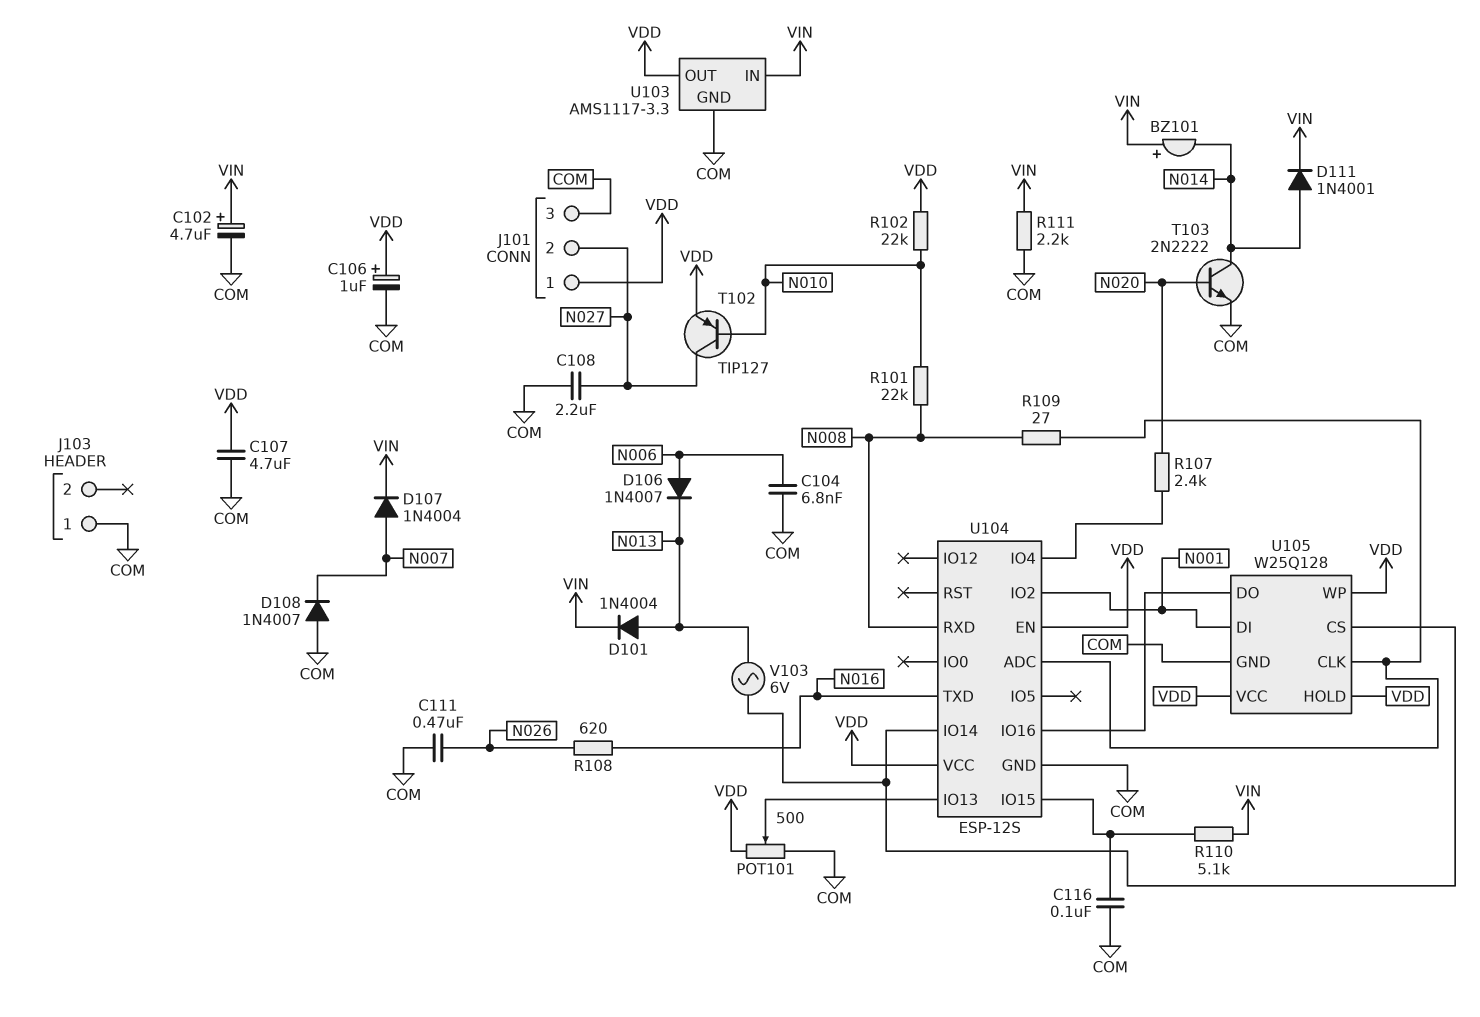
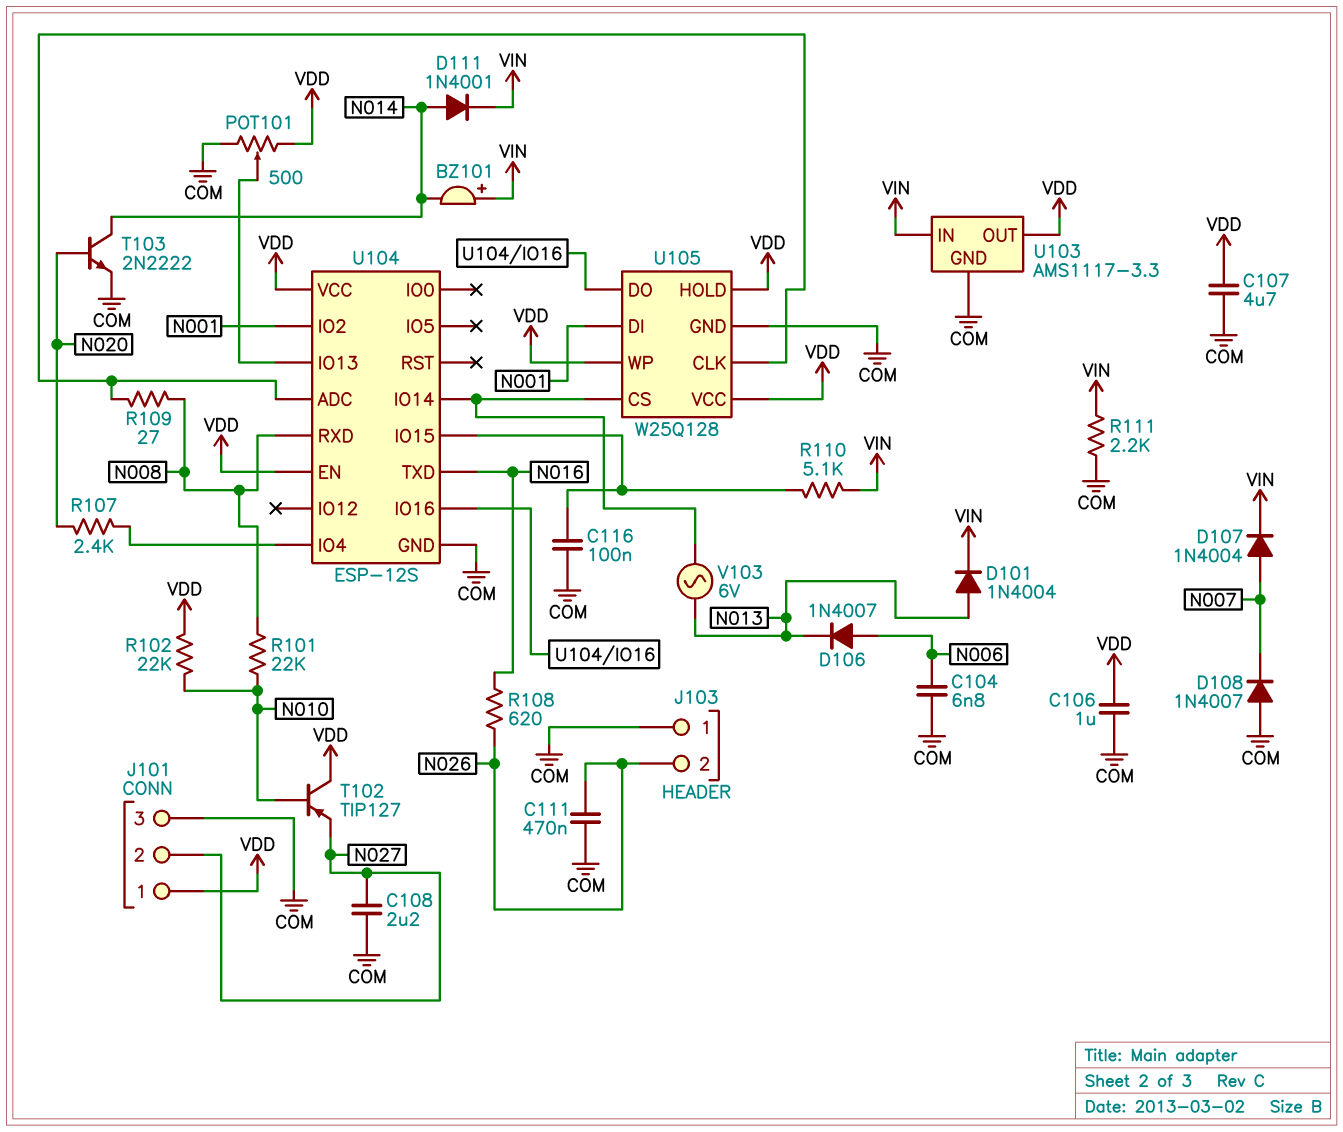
C102: 4.7uF (plus VIN, minus COM) -> none
C106: 1uF (plus VDD, minus COM) -> 1uF (COM, VDD)
J103 pin 2: none -> N026
T102: PNP TIP127 (B N010, C N027, E VDD) -> PNP TIP127 (B N010, C VDD, E N027)

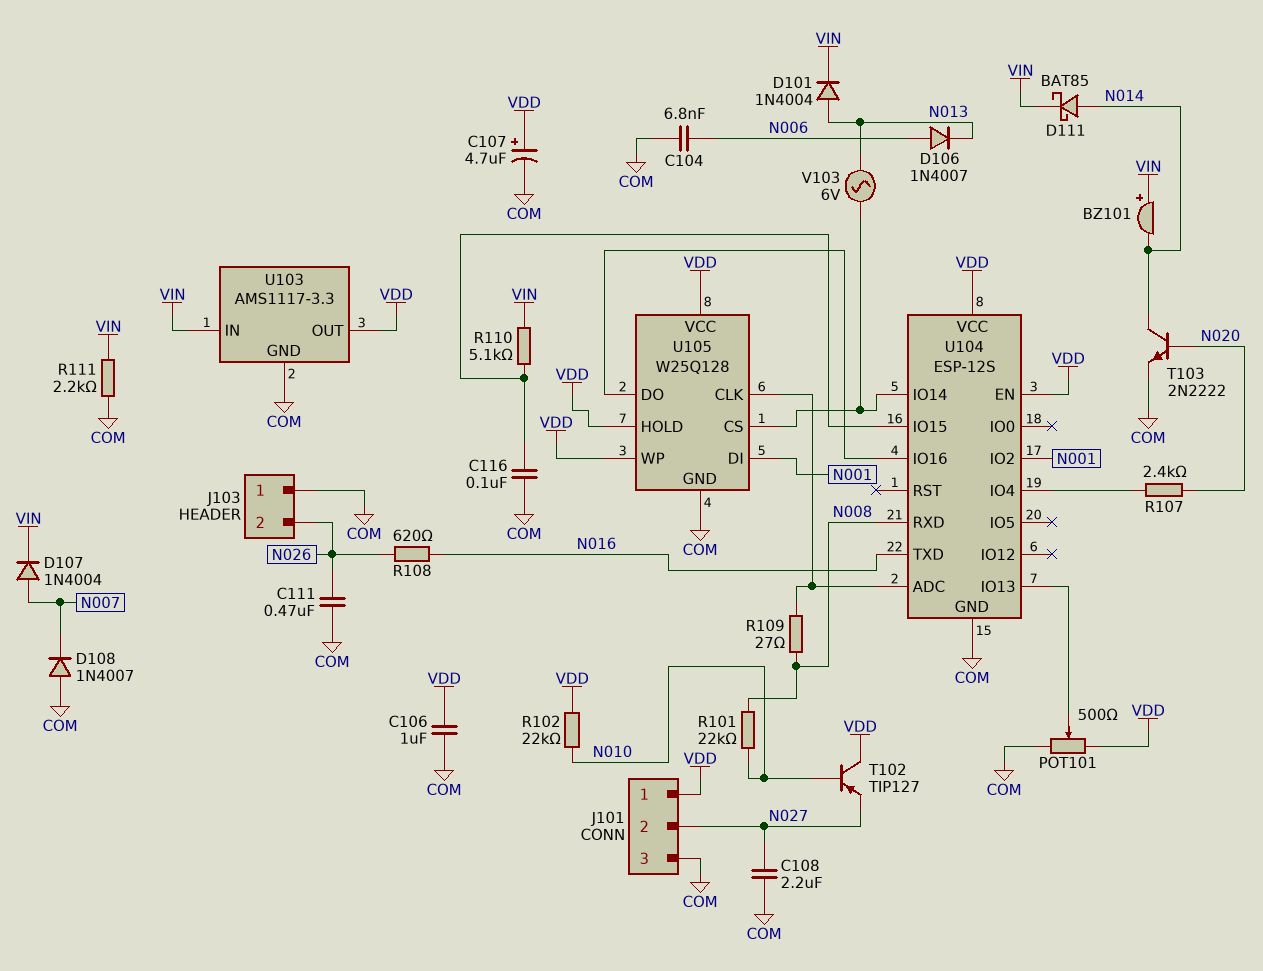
C107: 4.7uF (COM, VDD) -> 4.7uF (plus VDD, minus COM)
D111: diode 1N4001 (A N014, K VIN) -> schottky BAT85 (A N014, K VIN)

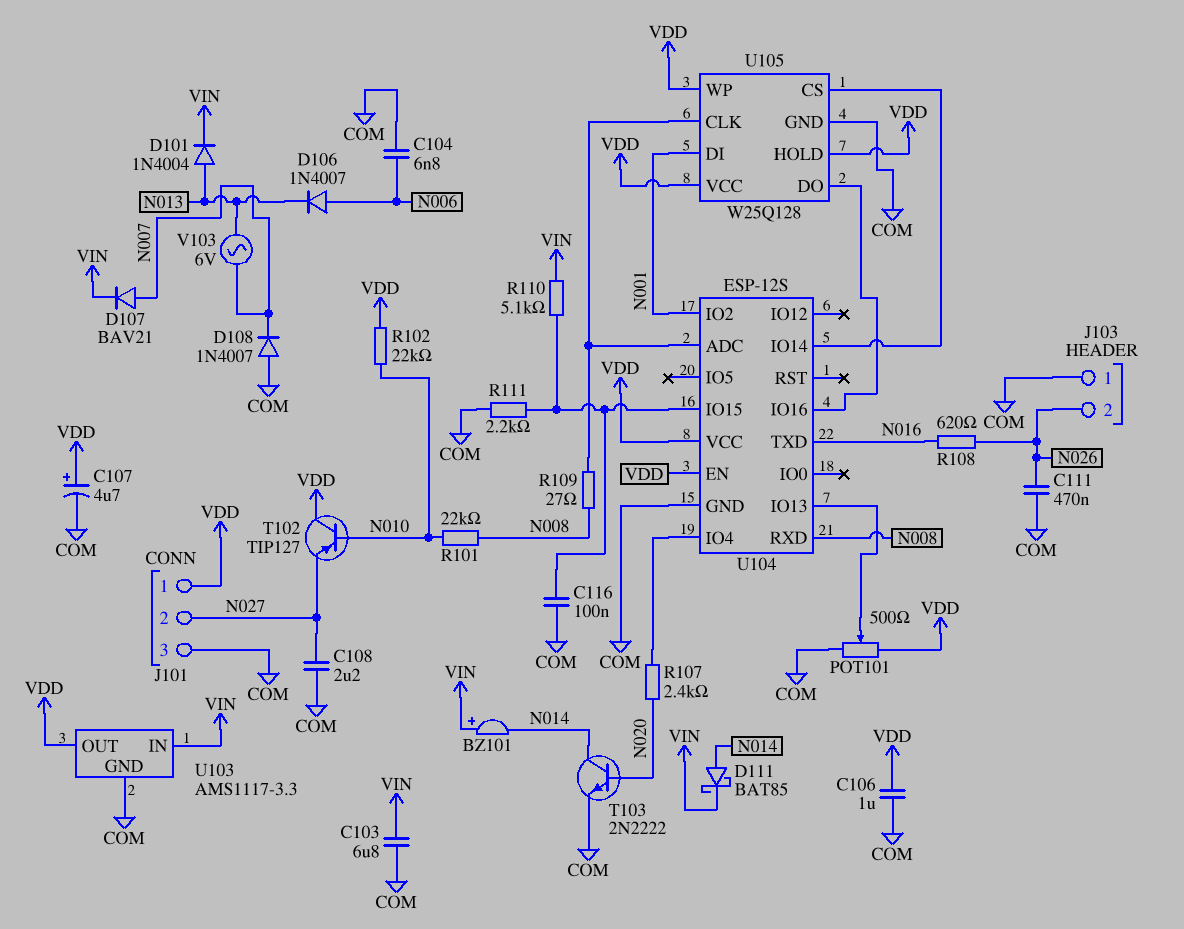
C103: none -> 6.8uF (COM, VIN)
D107: diode 1N4004 (A N007, K VIN) -> diode BAV21 (A N007, K VIN)
R111: 2.2k (COM, VIN) -> 2.2k (COM, U104/IO15)
V103: AC 6V (N013, U104/IO14) -> AC 6V (N007, N013)

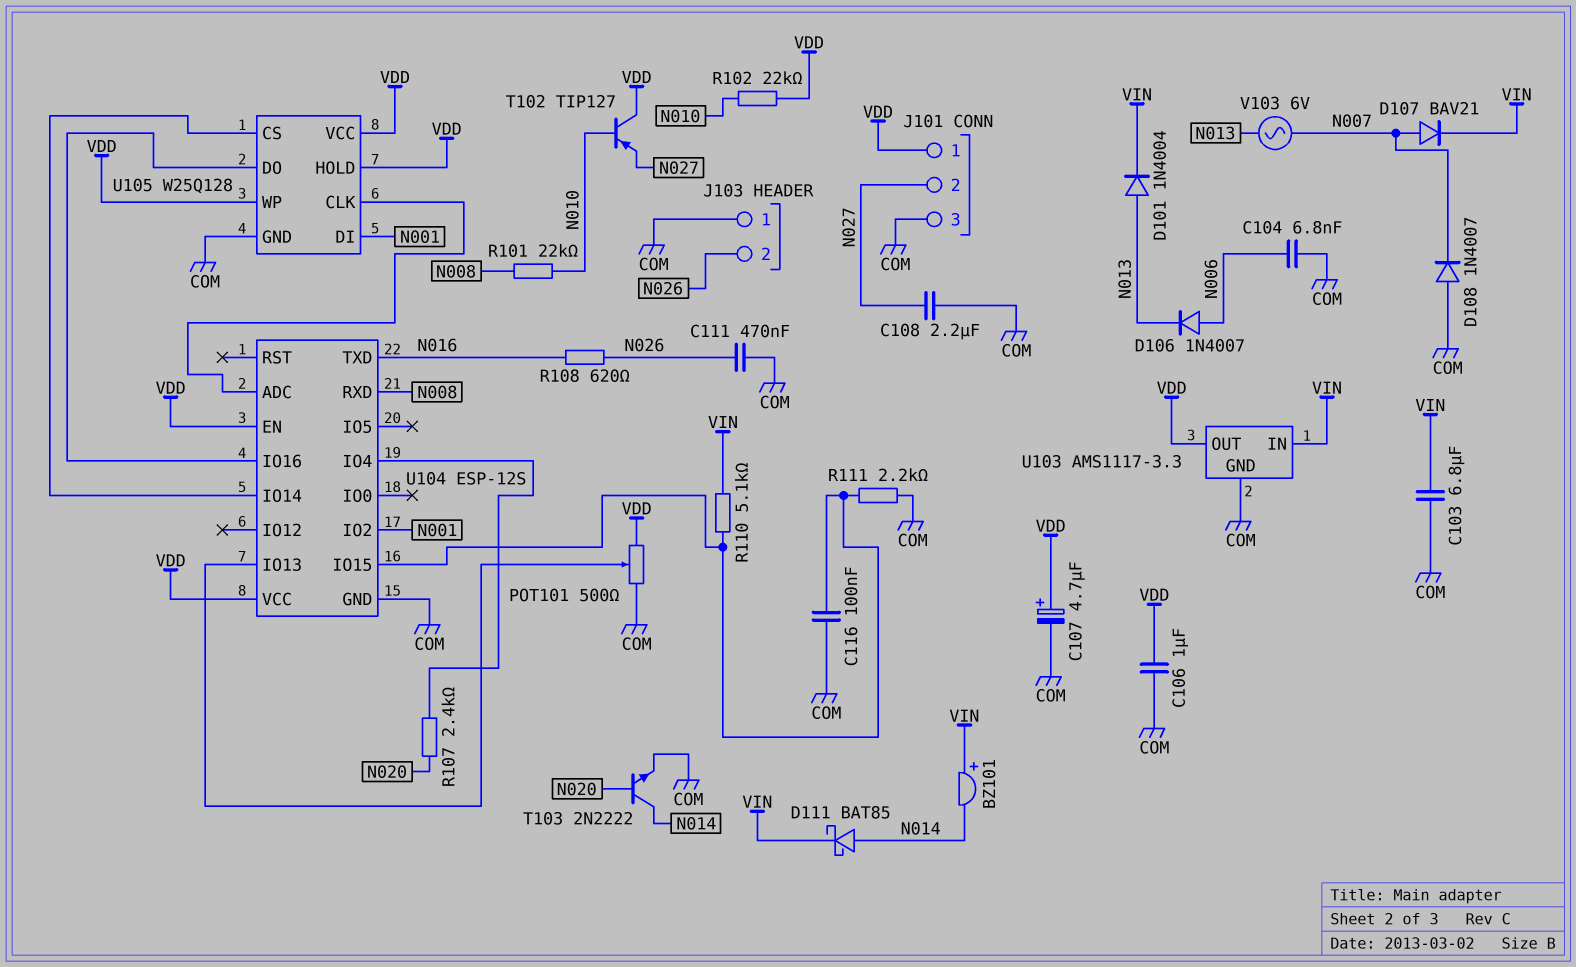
R109: 27 (N008, U104/ADC) -> none

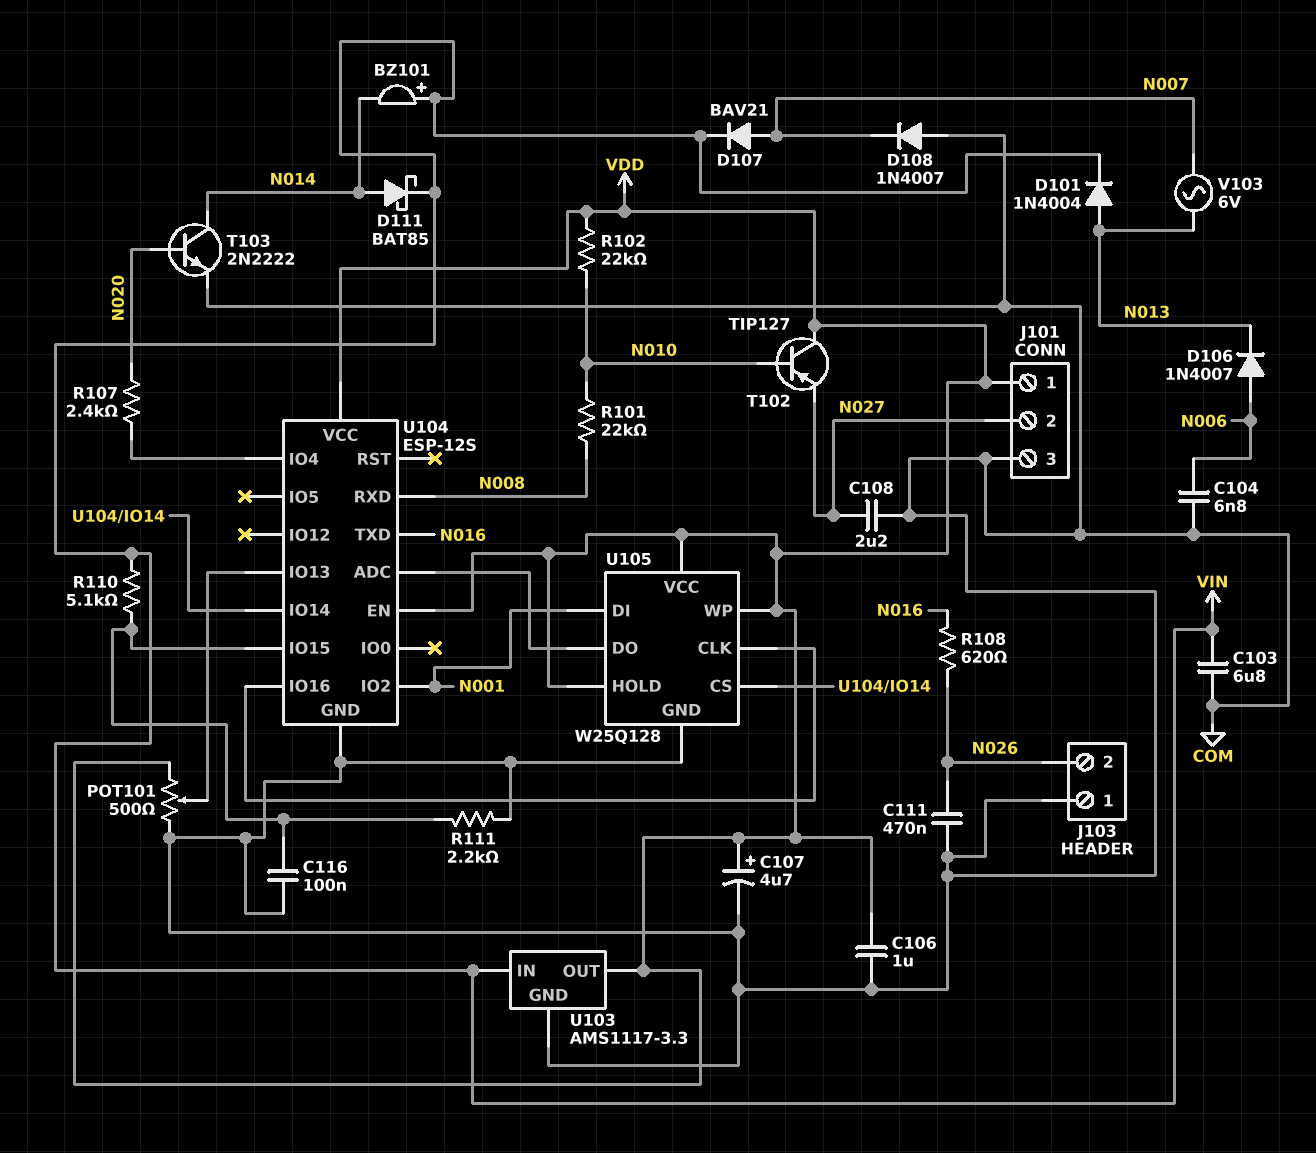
U105 pin CLK: U104/ADC -> U104/IO16
U105 pin DO: U104/IO16 -> U104/ADC

